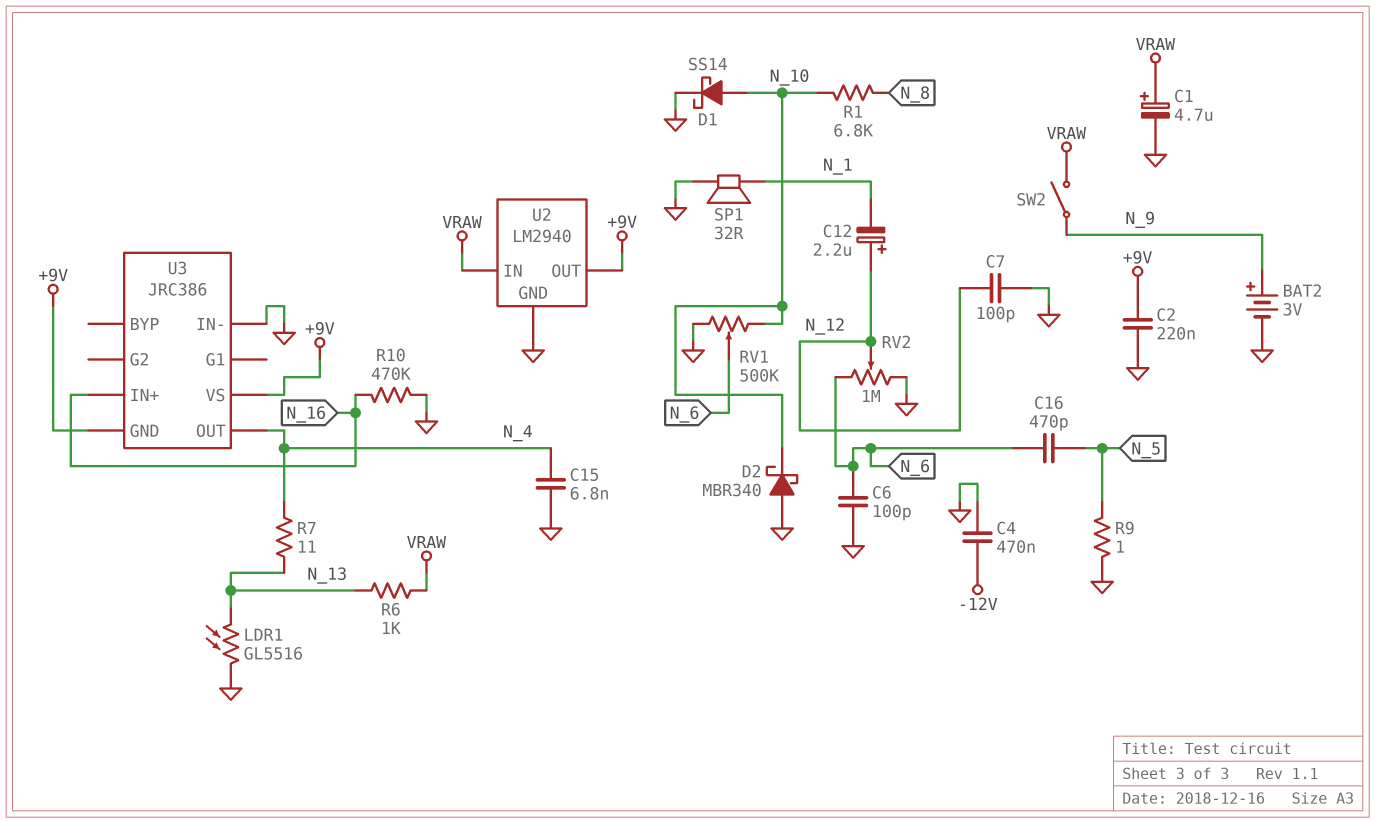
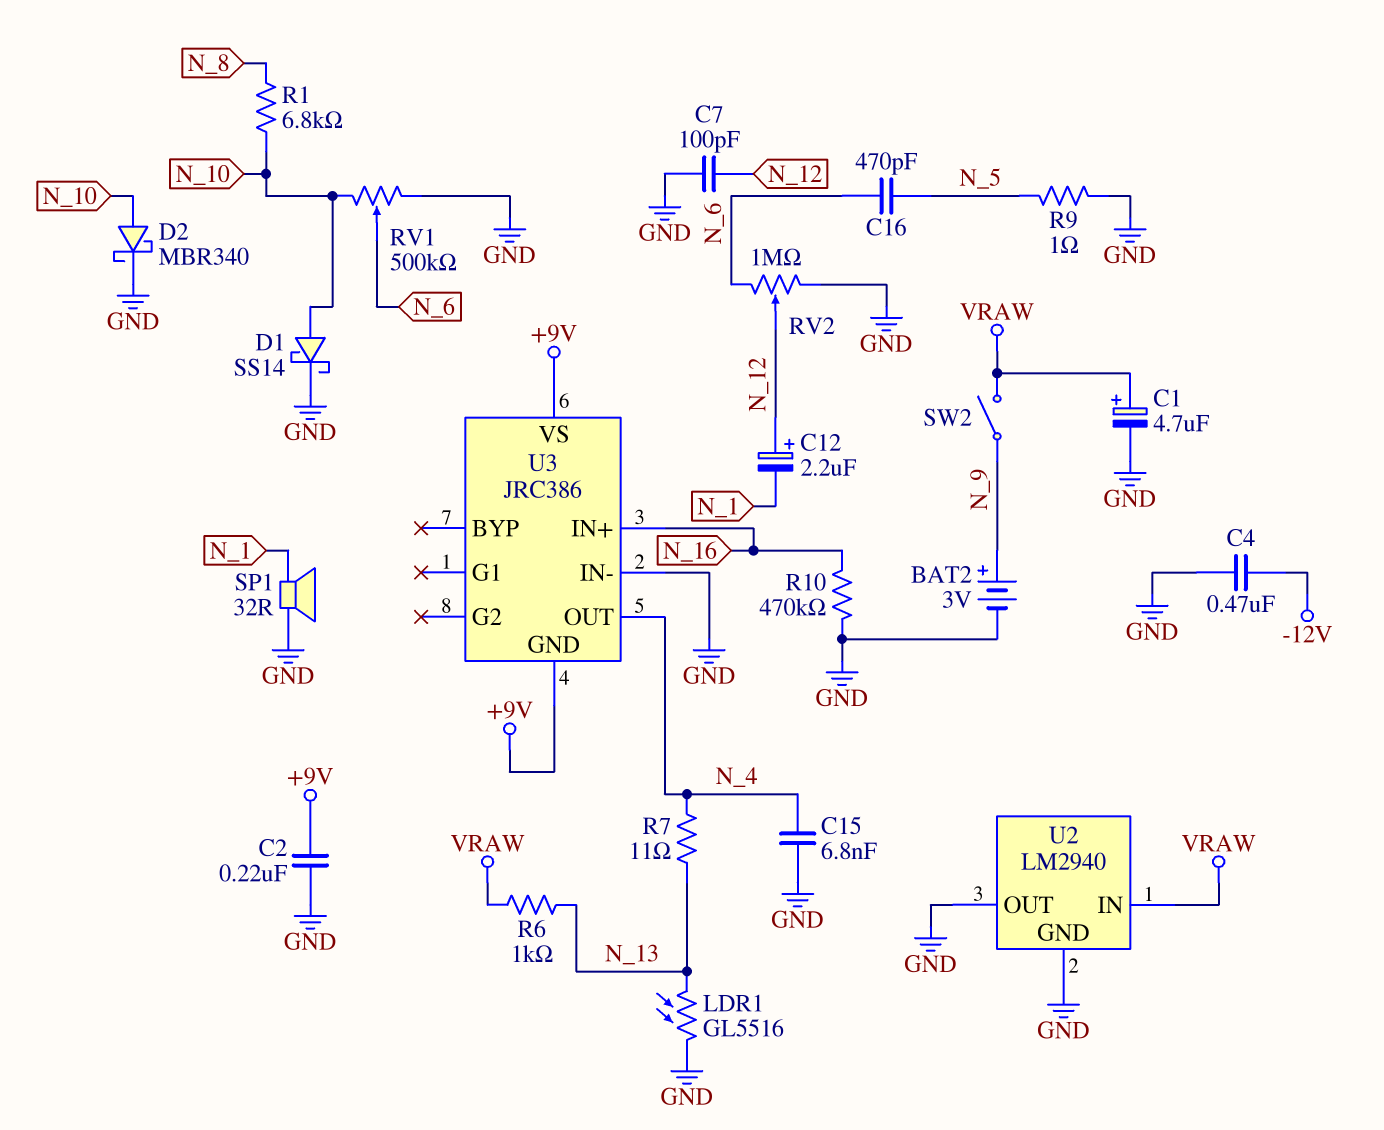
C6: 100pF (GND, N_6) -> none
D2: schottky MBR340 (A GND, K N_10) -> schottky MBR340 (A N_10, K GND)
U2 pin OUT: +9V -> GND

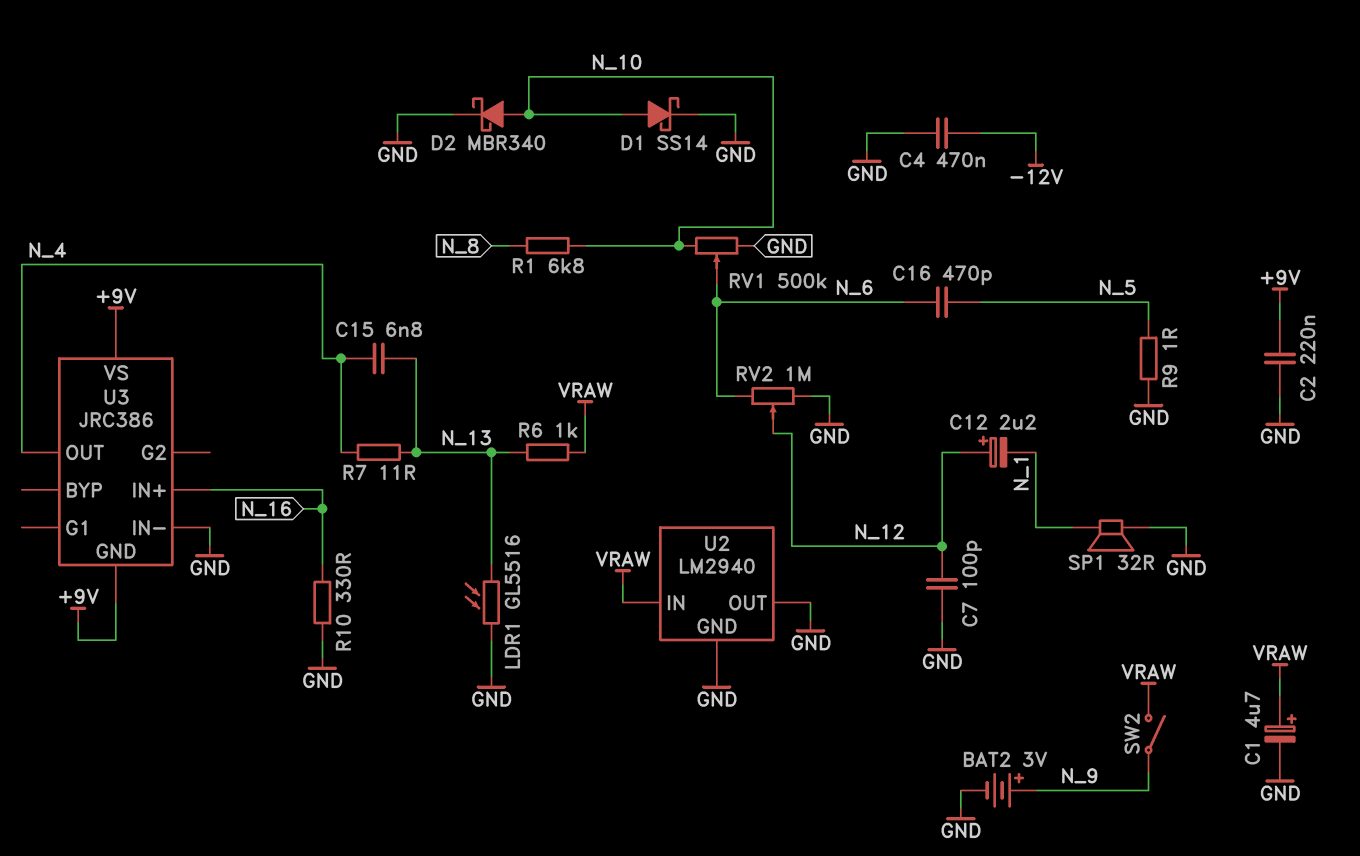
C15: 6.8nF (GND, N_4) -> 6.8nF (N_4, N_13)
R10: 470k (GND, N_16) -> 330 (GND, N_16)

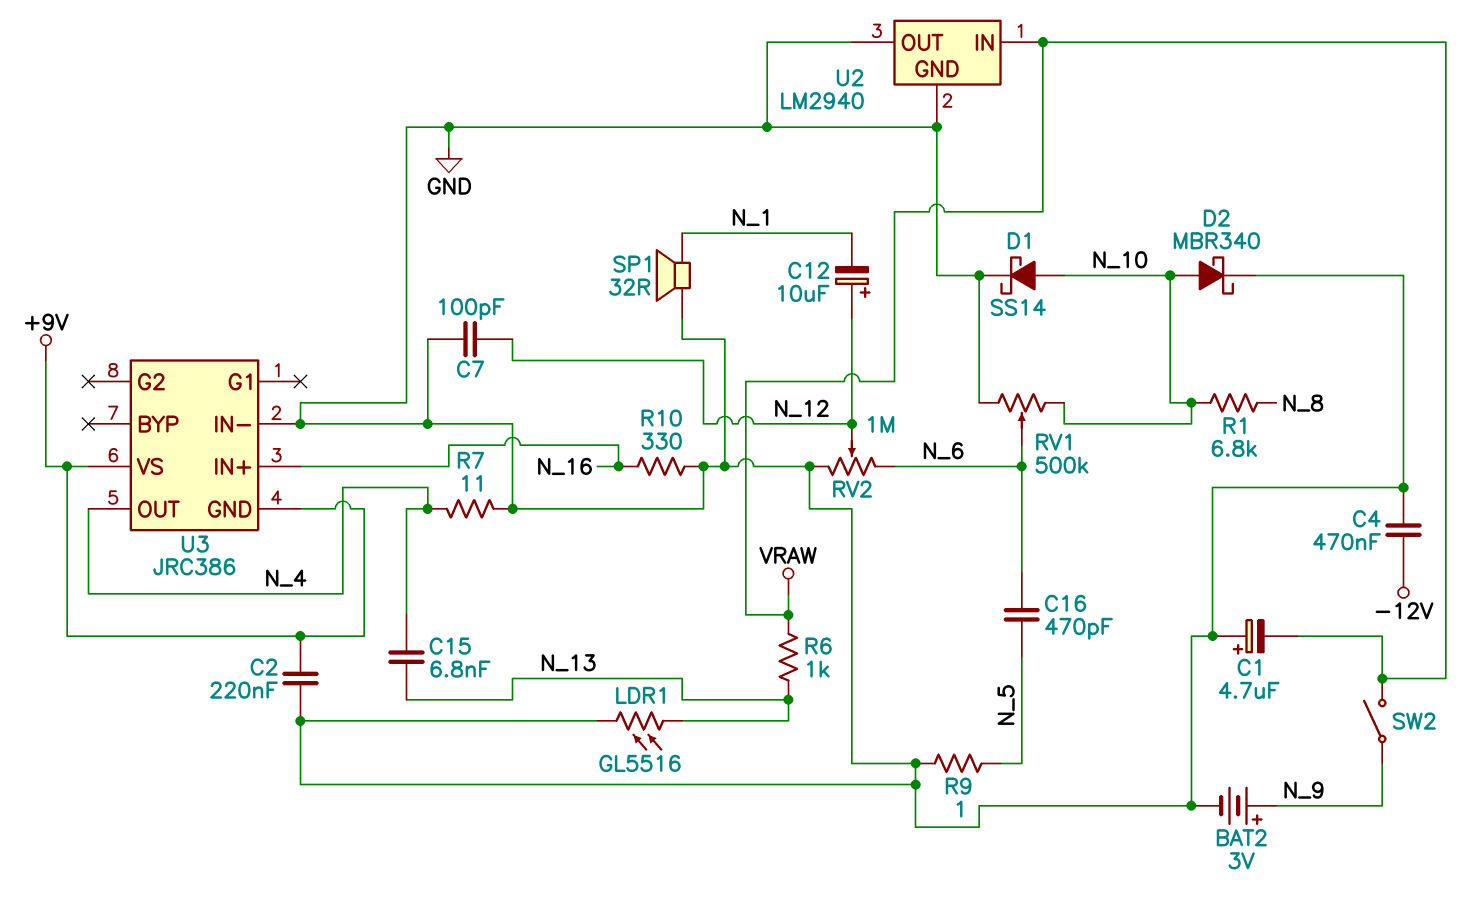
C1: 4.7uF (plus VRAW, minus GND) -> 4.7uF (plus GND, minus VRAW)
C12: 2.2uF (plus N_12, minus N_1) -> 10uF (plus N_12, minus N_1)
R7: 11 (N_4, N_13) -> 11 (GND, N_4)

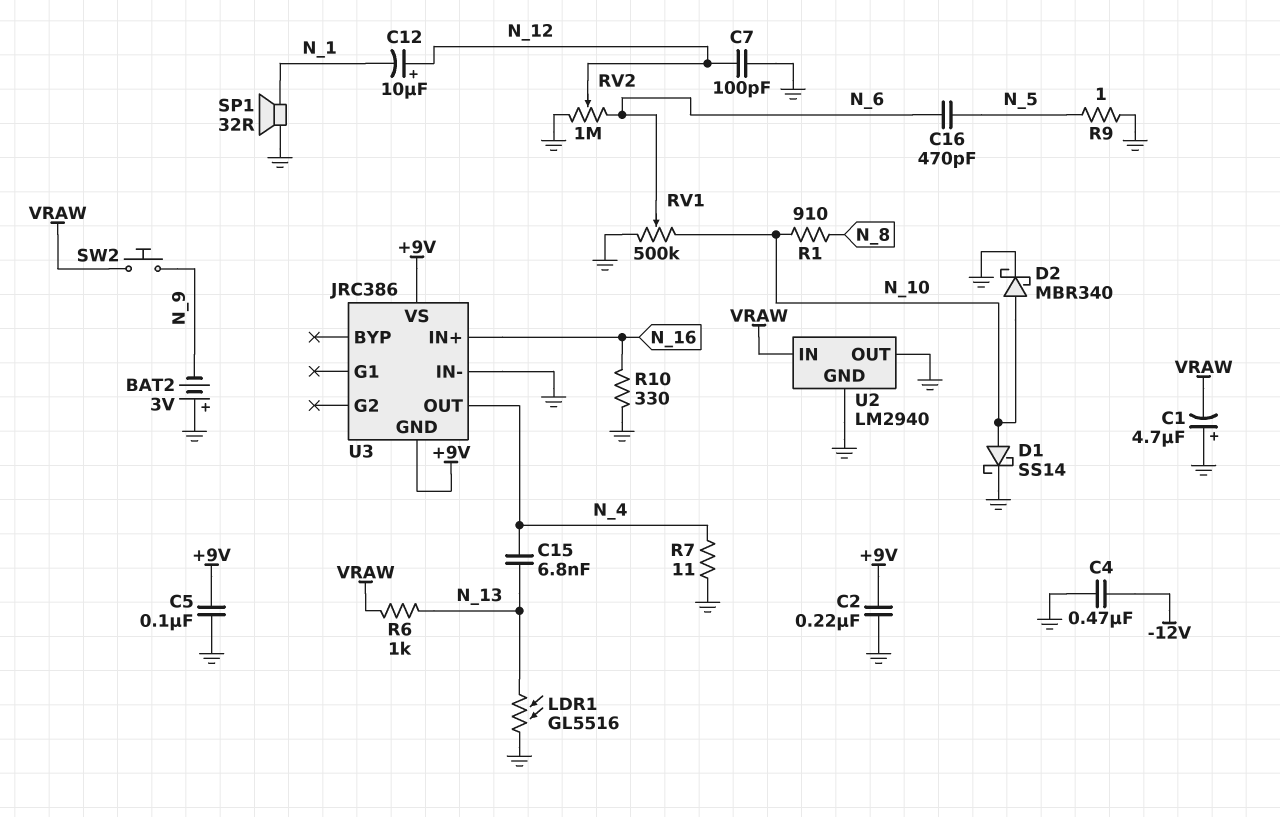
BAT2: 3V (plus N_9, minus GND) -> 3V (plus GND, minus N_9)
C5: none -> 100nF (+9V, GND)
R1: 6.8k (N_8, N_10) -> 910 (N_8, N_10)
SW2: switch (N_9, VRAW) -> button (N_9, VRAW)

